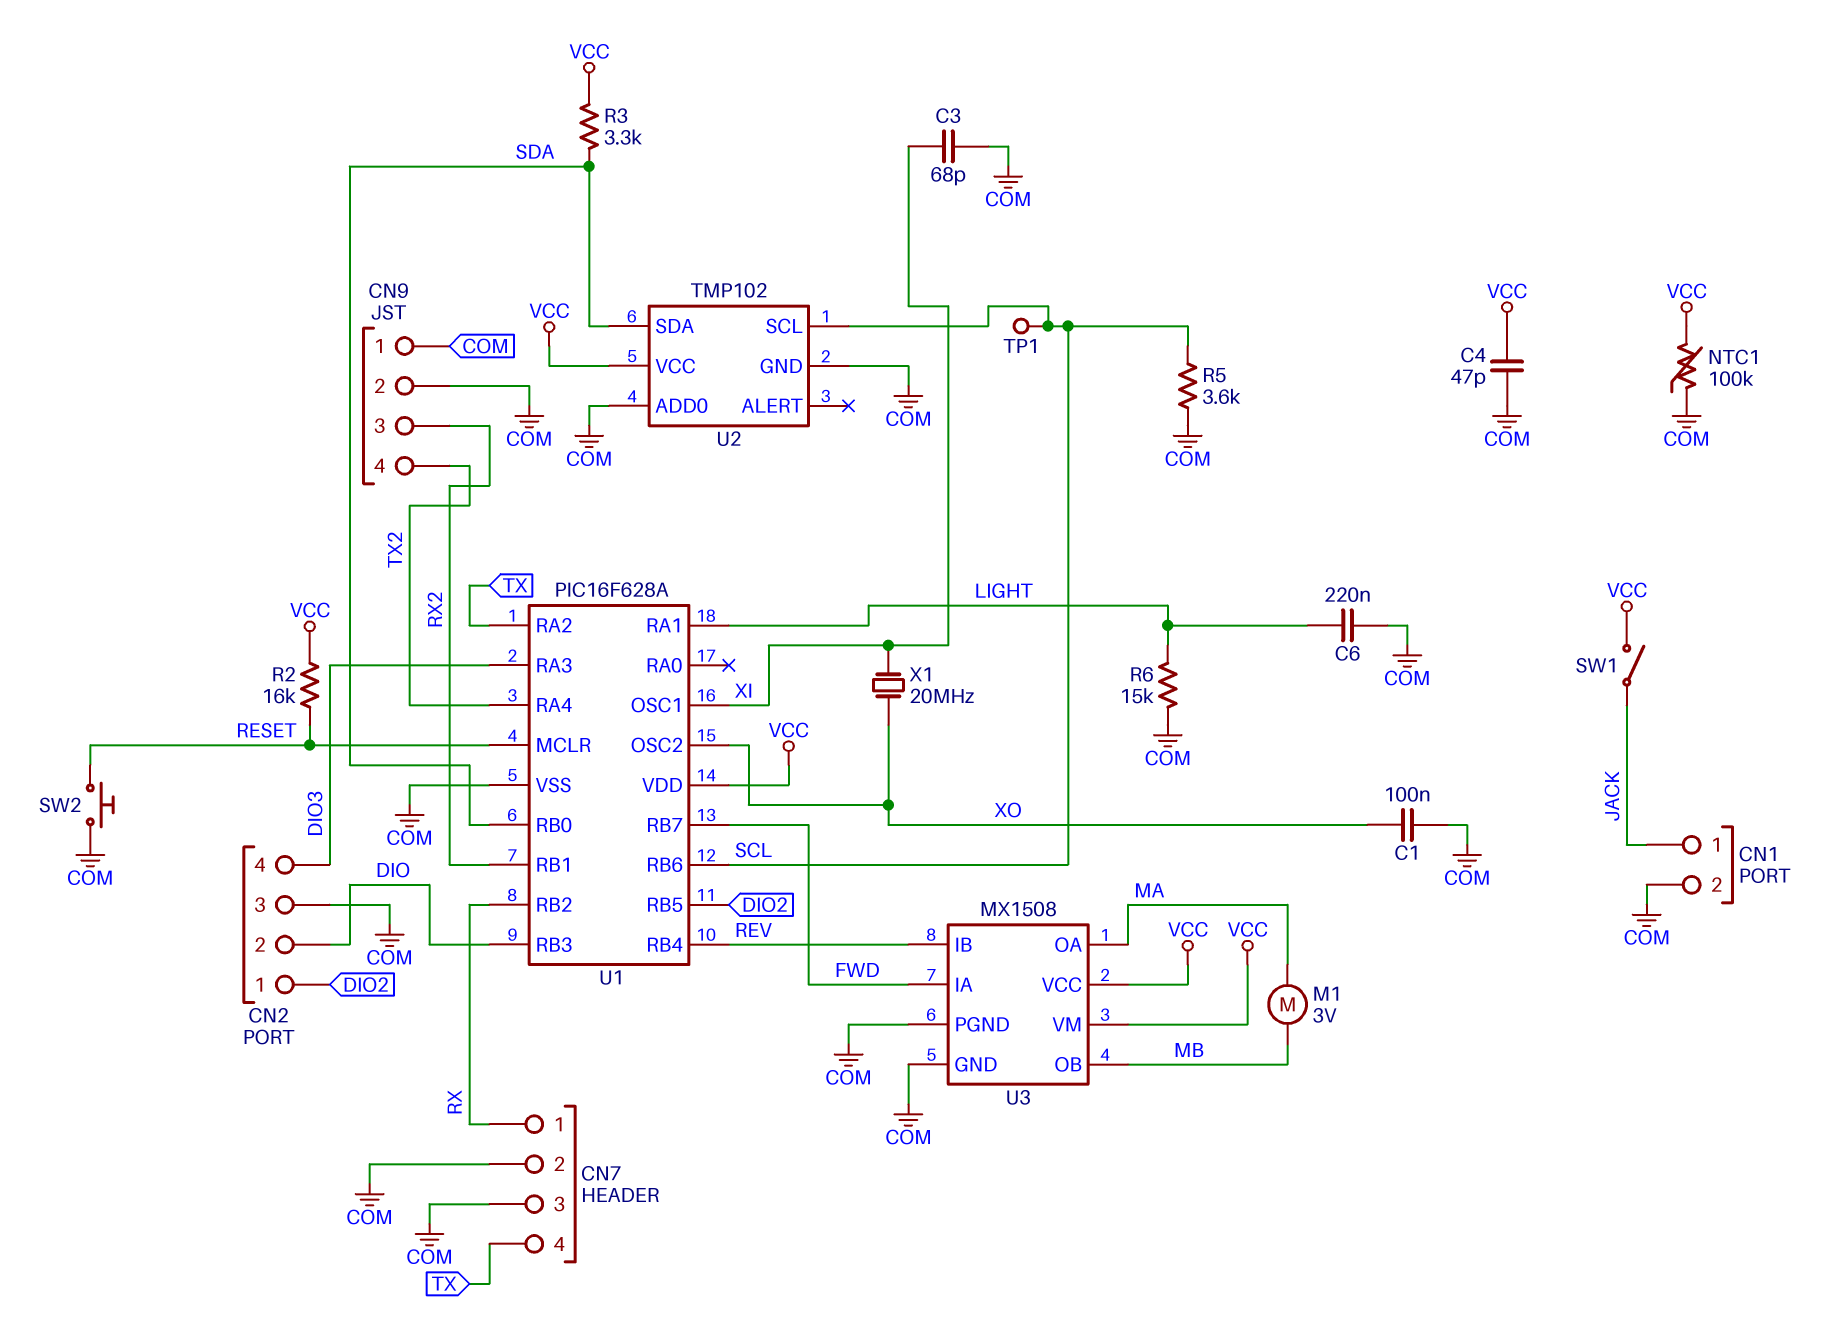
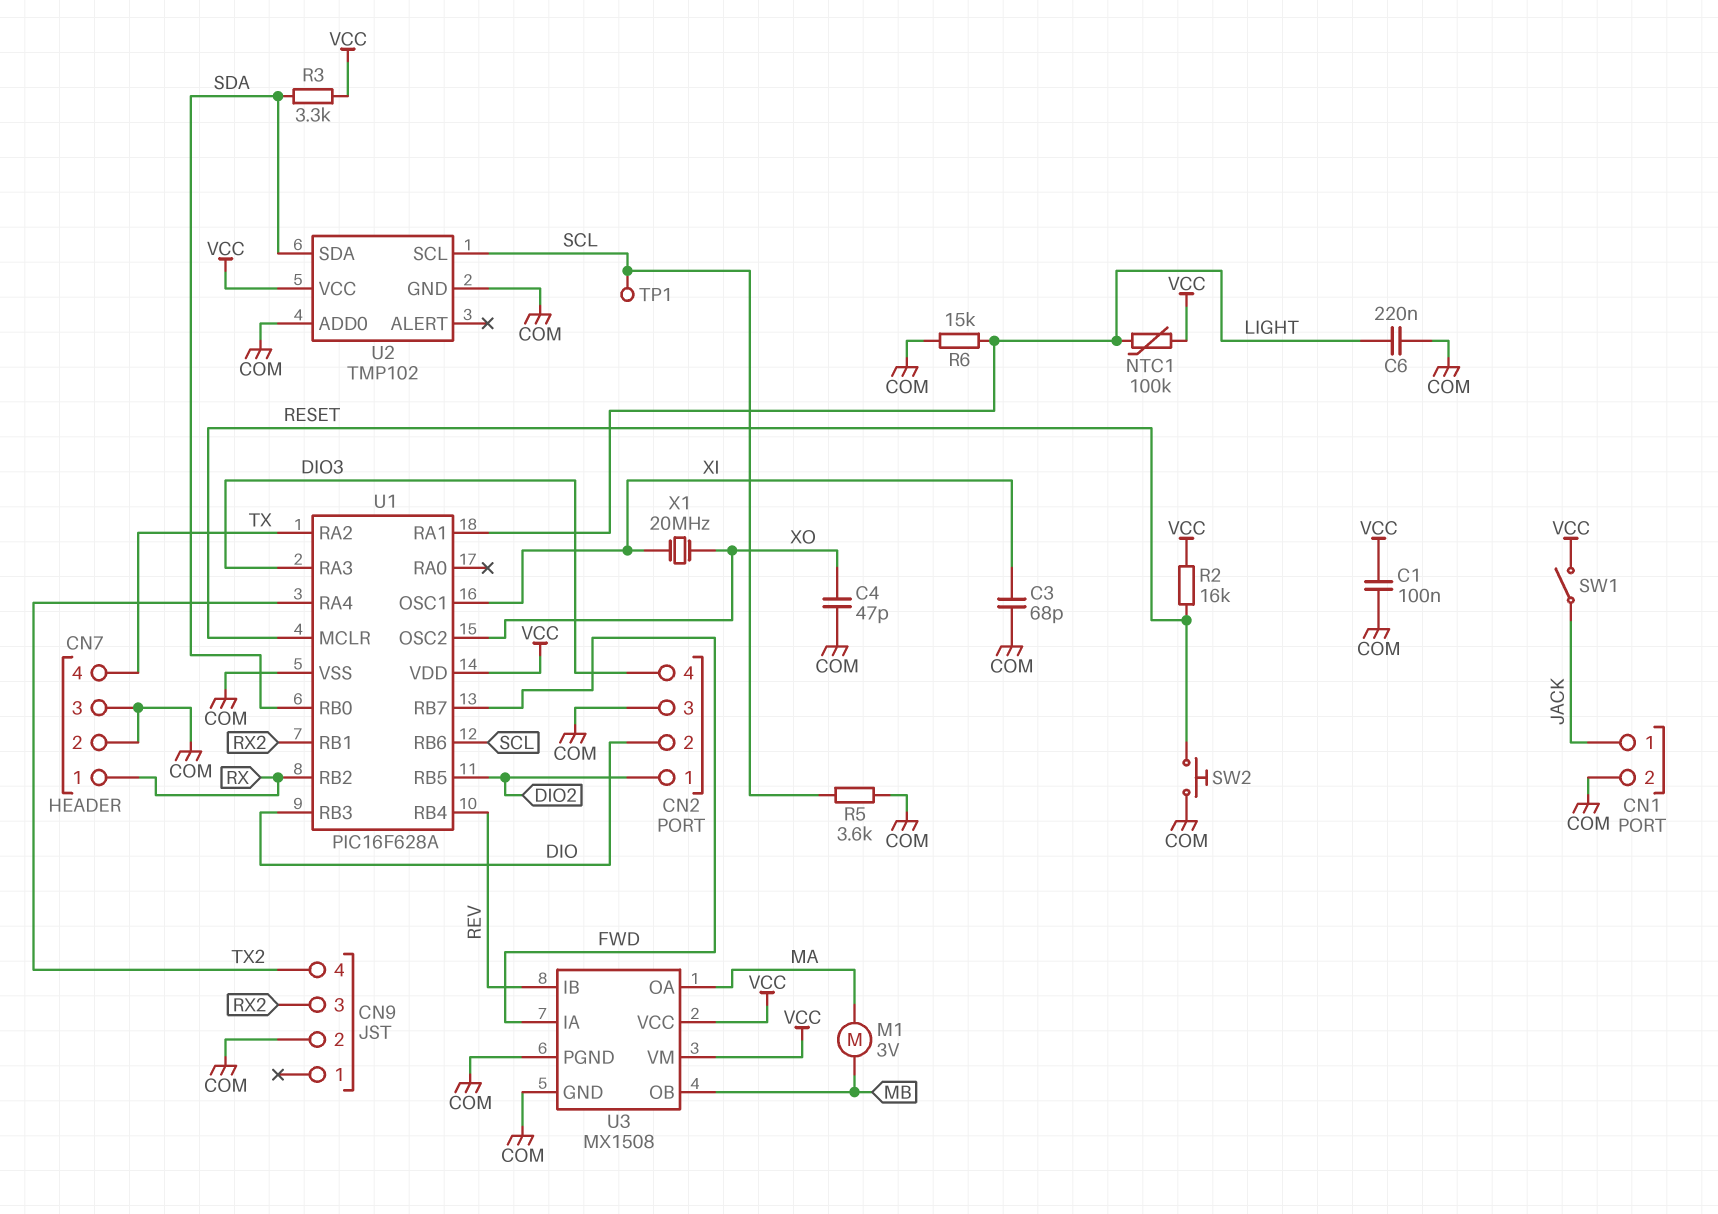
C1: 100nF (COM, XO) -> 100nF (COM, VCC)
C4: 47pF (COM, VCC) -> 47pF (COM, XO)
CN9 pin 1: COM -> none
NTC1: 100k (COM, VCC) -> 100k (LIGHT, VCC)

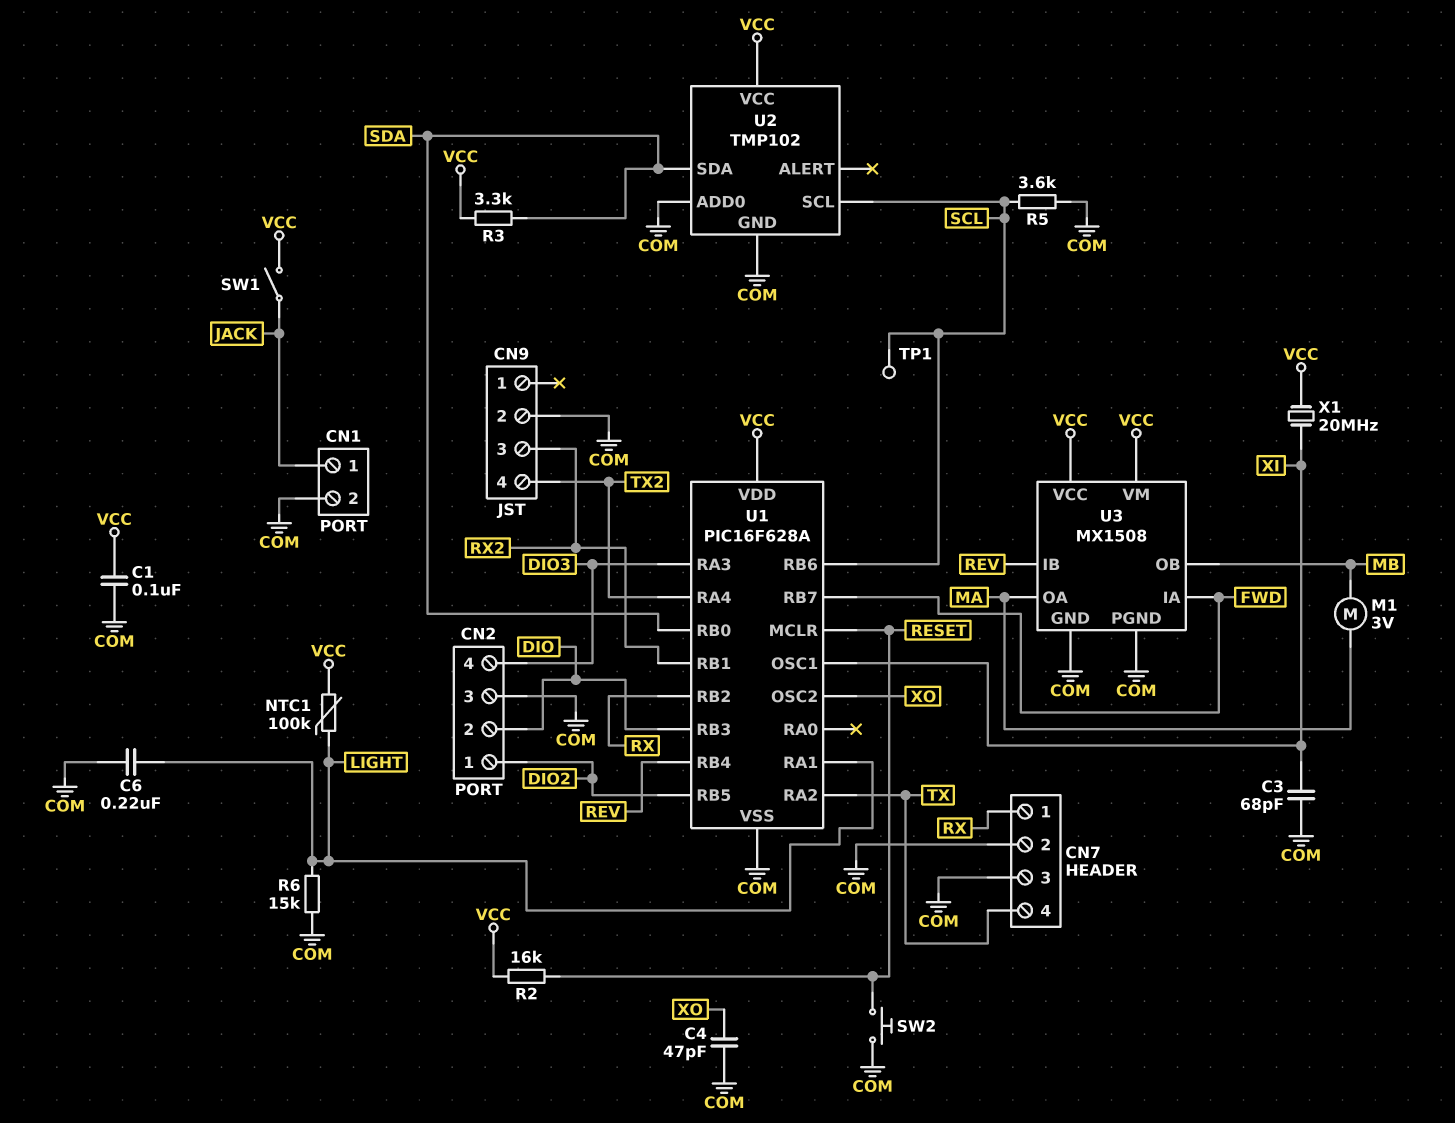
X1: 20MHz (XI, XO) -> 20MHz (VCC, XI)

